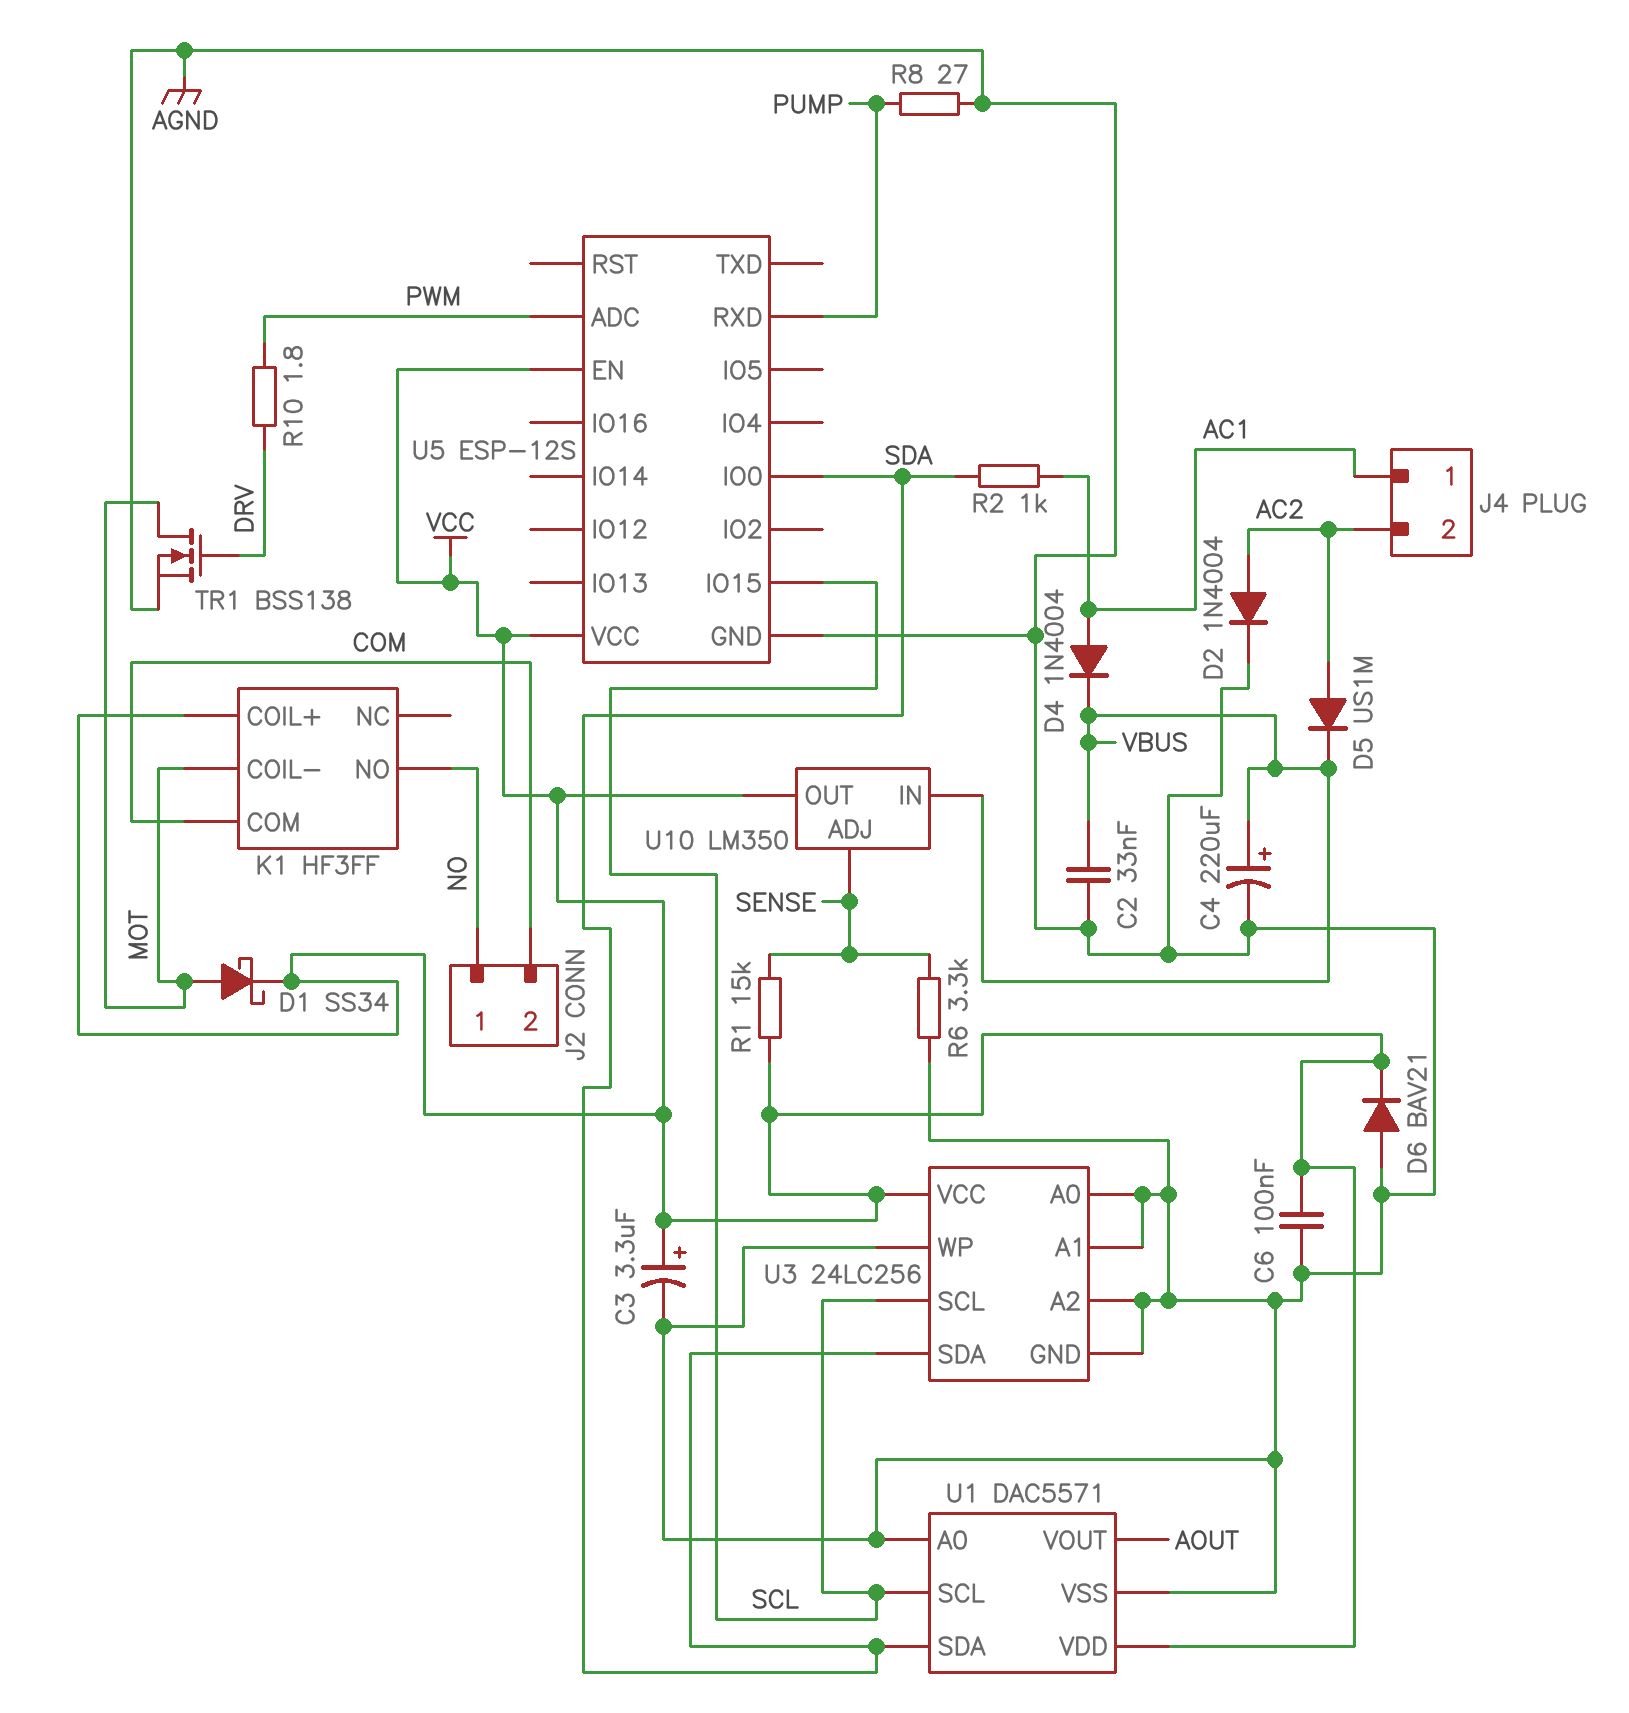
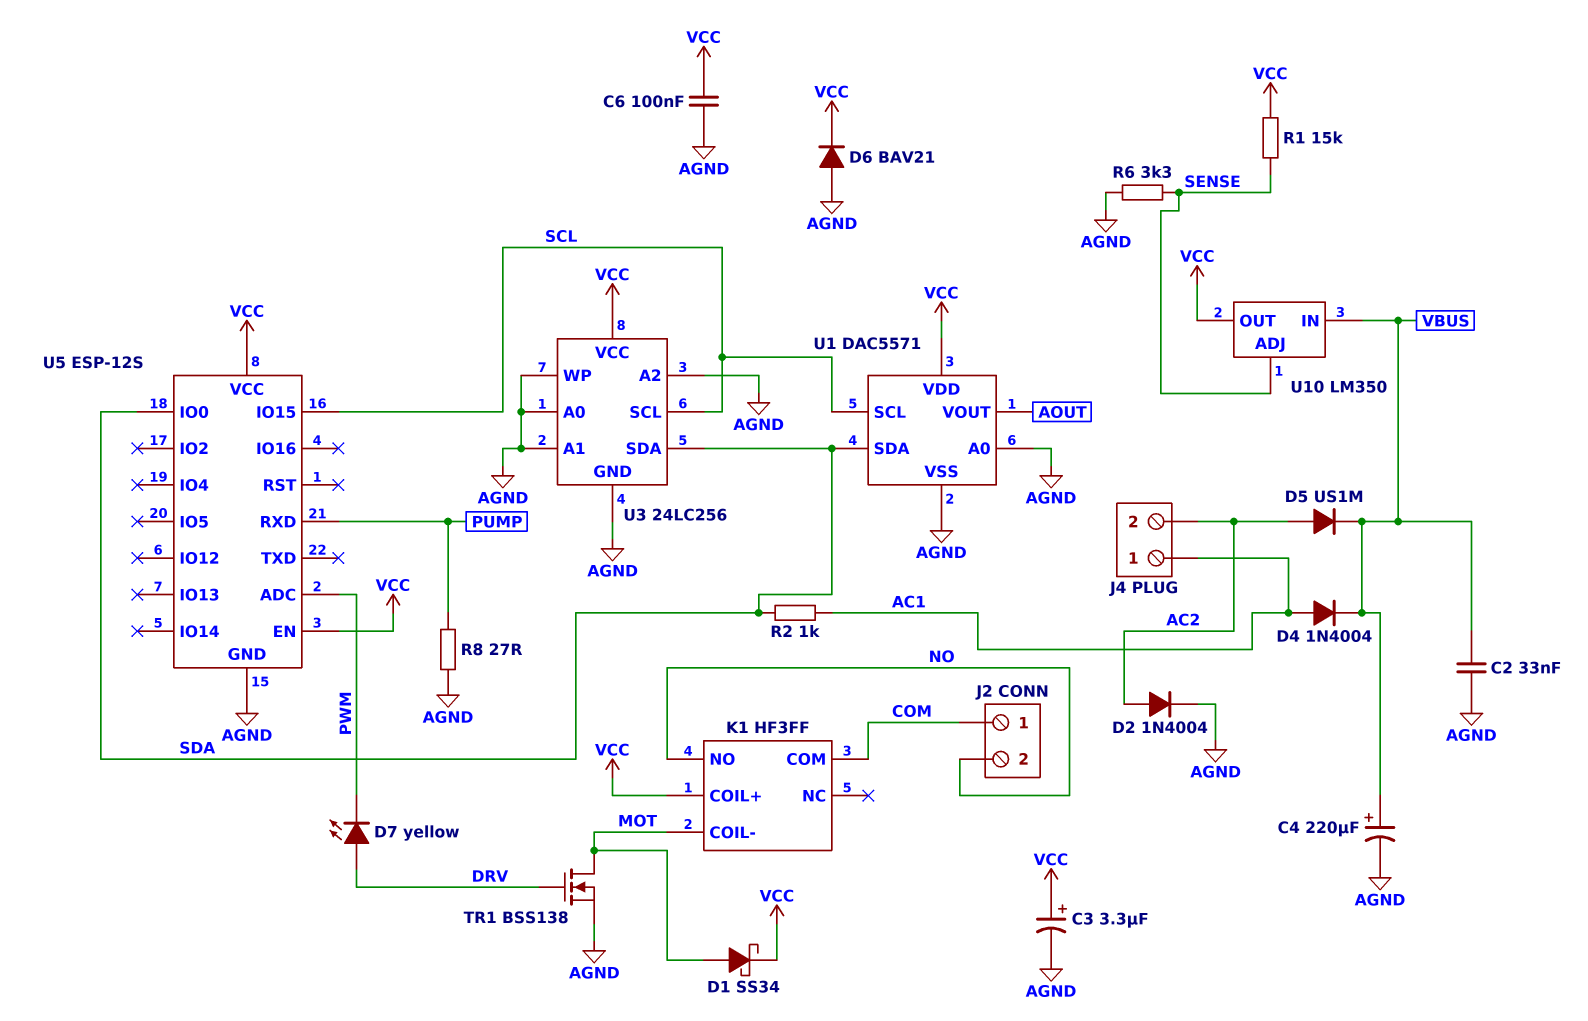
D7: none -> LED yellow (A DRV, K PWM)
J2 pin 1: NO -> COM
J2 pin 2: COM -> NO
R10: 1.8 (DRV, PWM) -> none

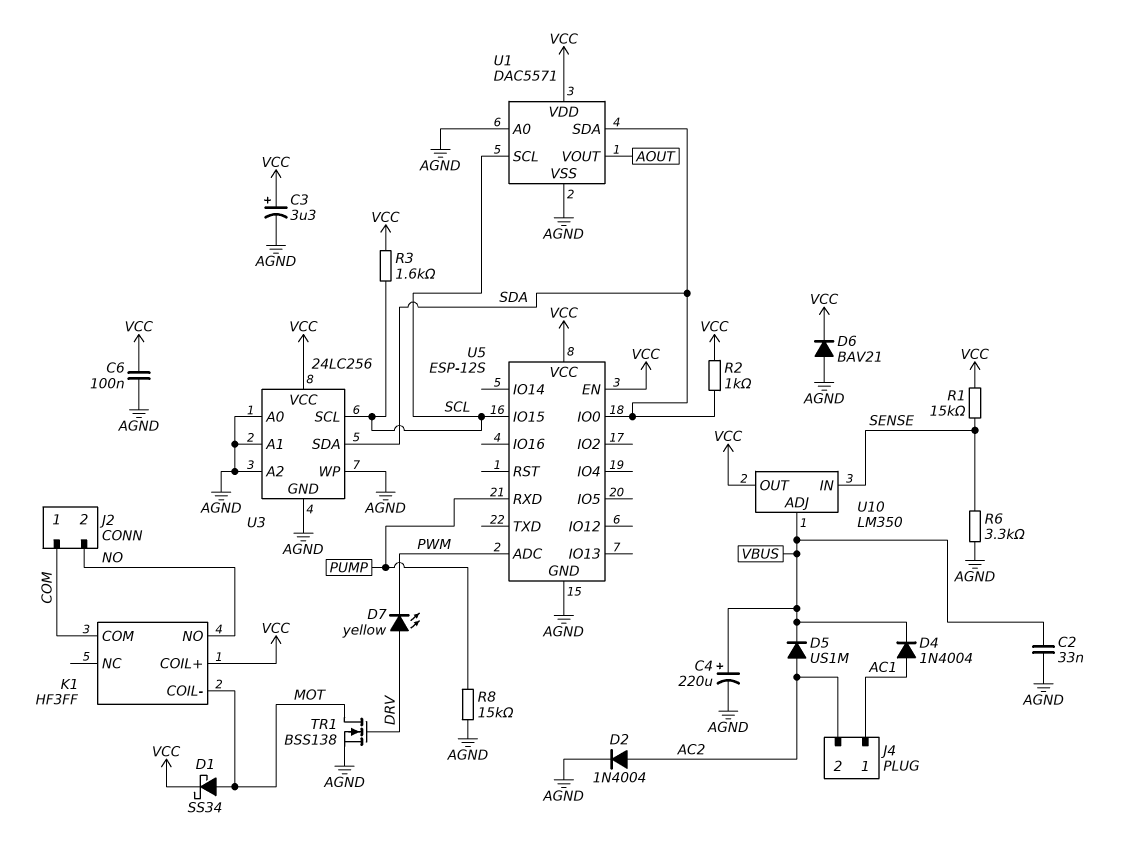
R2: 1k (AC1, SDA) -> 1k (SDA, VCC)
R3: none -> 1.6k (SCL, VCC)
R8: 27 (AGND, PUMP) -> 15k (AGND, PUMP)
U10 pin ADJ: SENSE -> VBUS
U10 pin IN: VBUS -> SENSE

